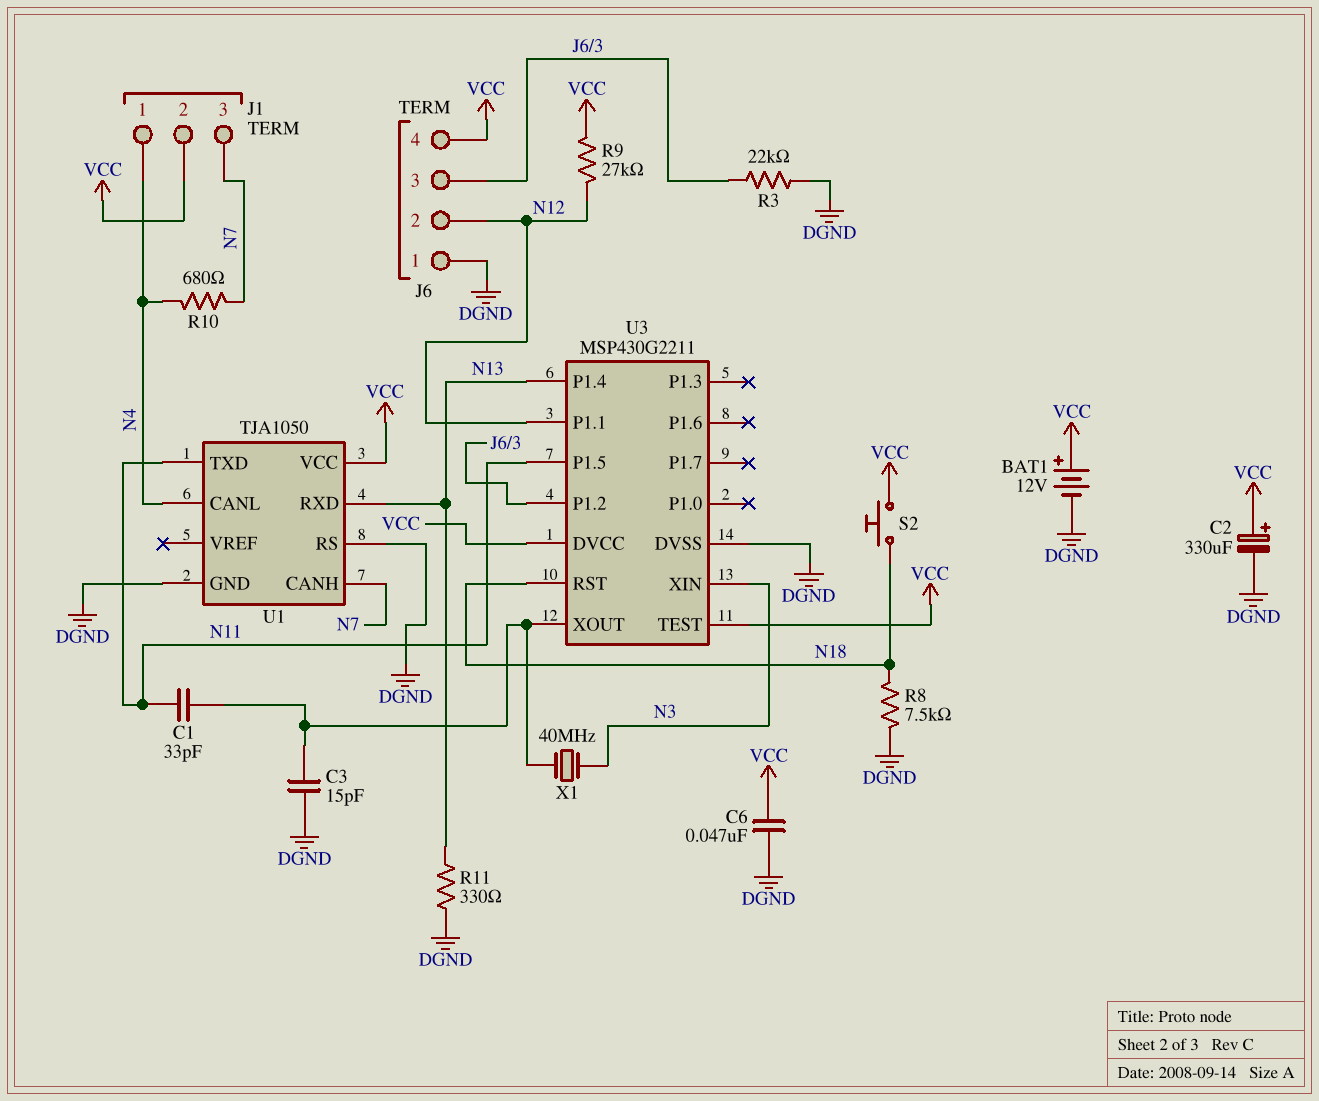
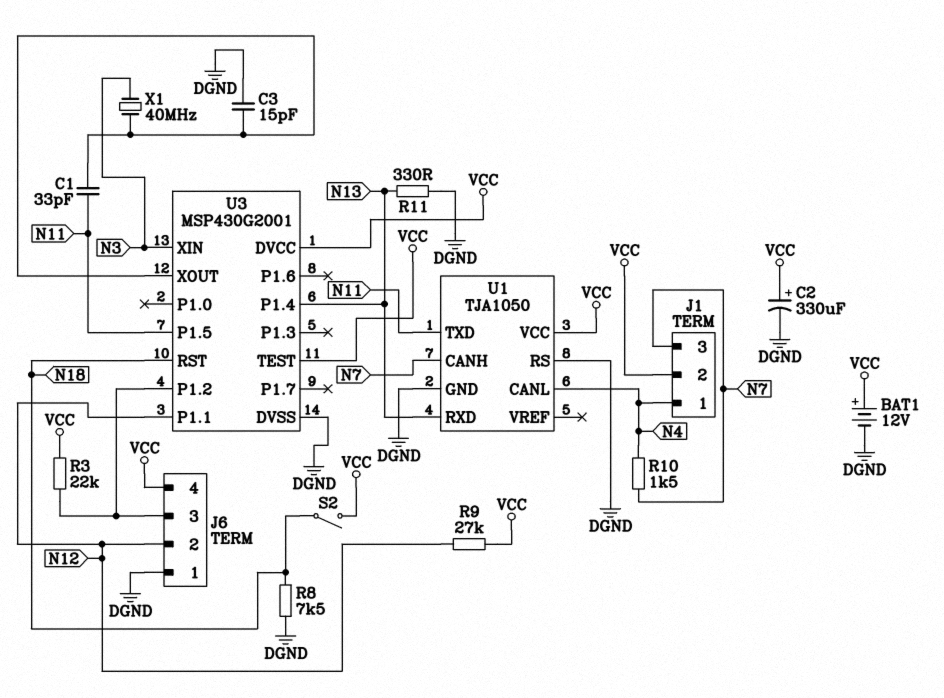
C6: 47nF (DGND, VCC) -> none
R3: 22k (DGND, J6/3) -> 22k (J6/3, VCC)
R10: 680 (N4, N7) -> 1.5k (N4, N7)
S2: button (N18, VCC) -> switch (N18, VCC)
U3: MSP430G2211 -> MSP430G2001

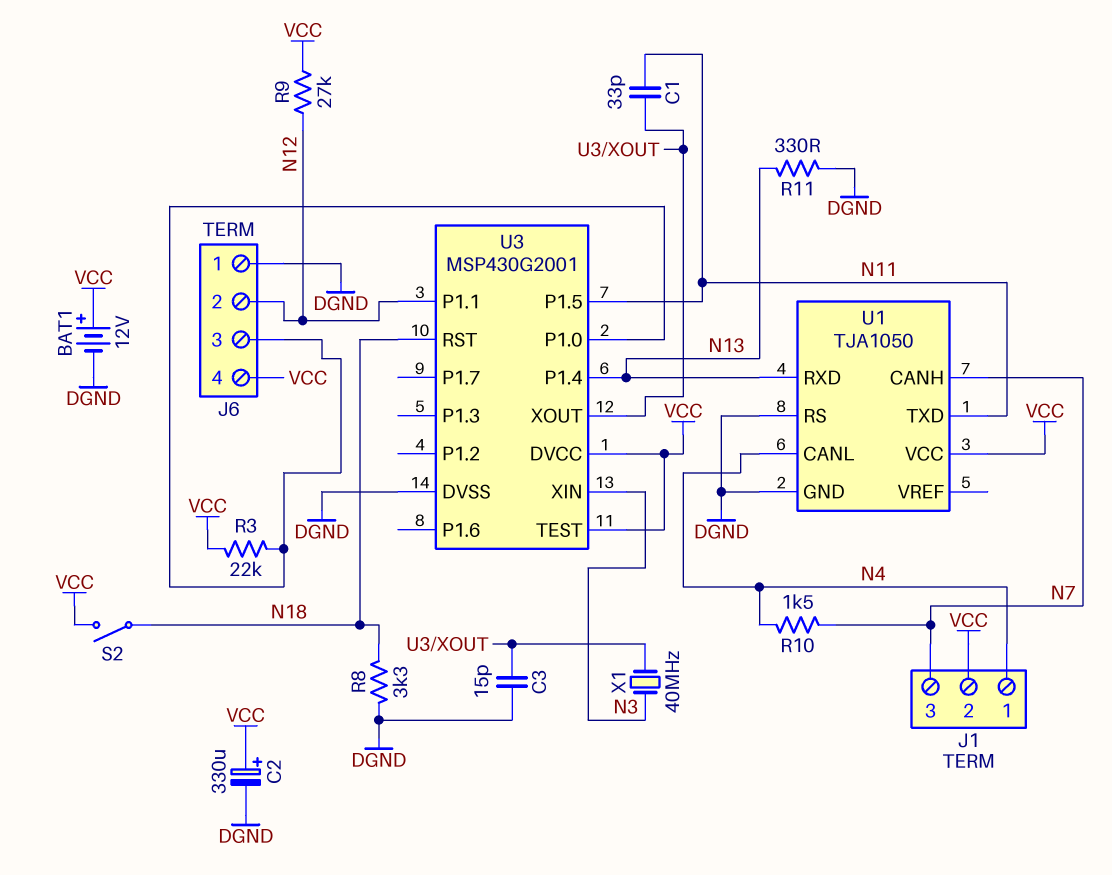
R8: 7.5k (DGND, N18) -> 3.3k (DGND, N18)
U3 pin P1.0: none -> J6/3
U3 pin P1.2: J6/3 -> none

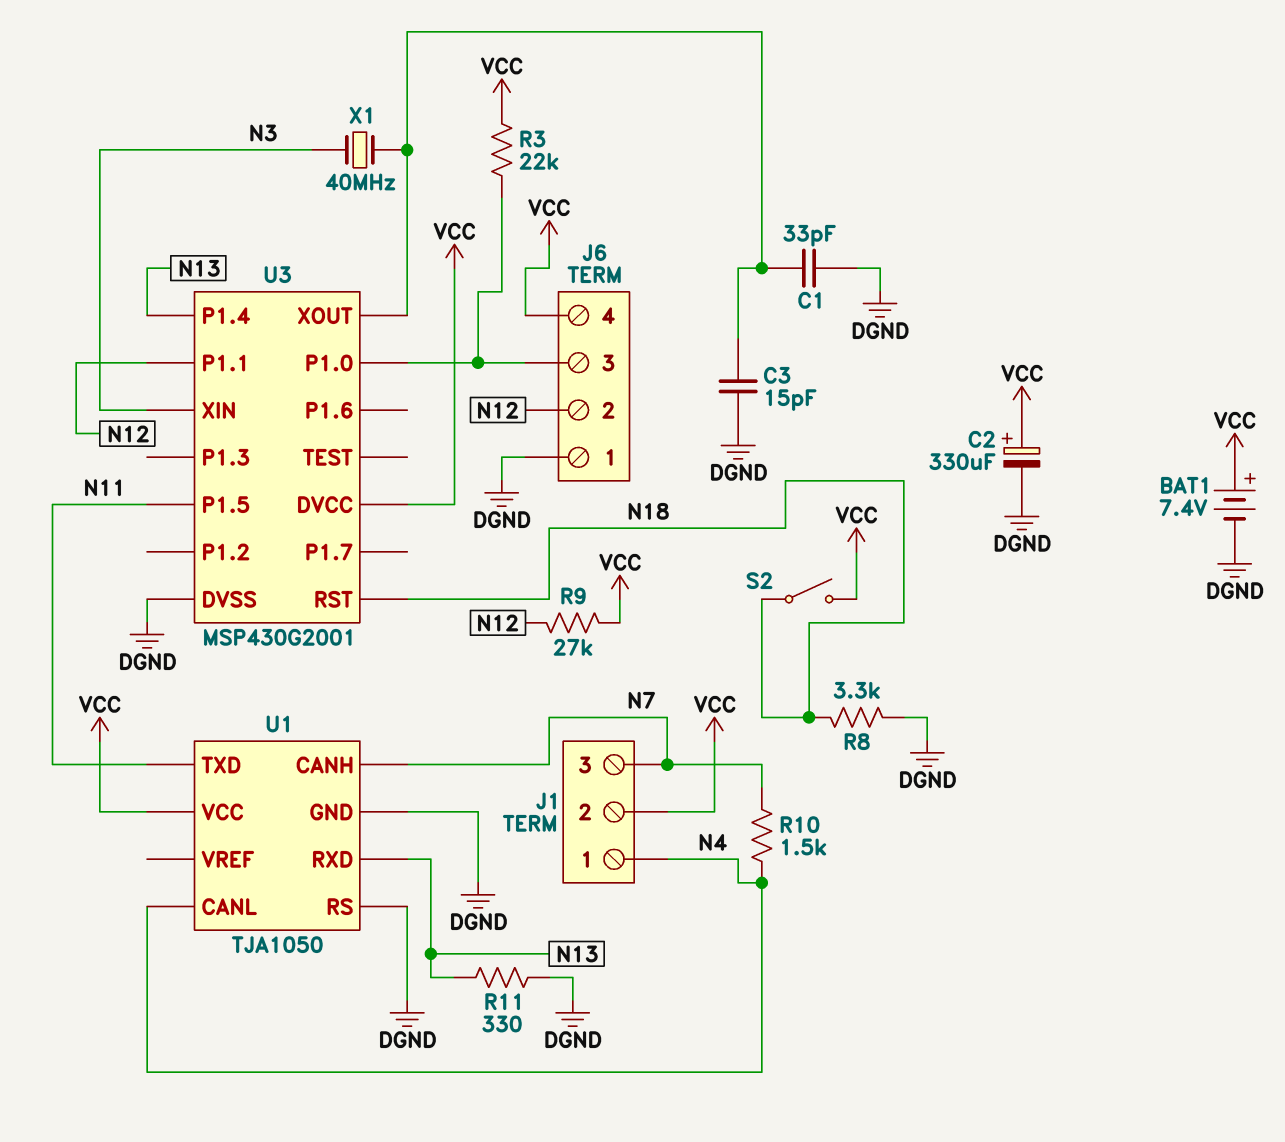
BAT1: 12V (plus VCC, minus DGND) -> 7.4V (plus VCC, minus DGND)
C1: 33pF (N11, U3/XOUT) -> 33pF (DGND, U3/XOUT)
U3 pin TEST: VCC -> none

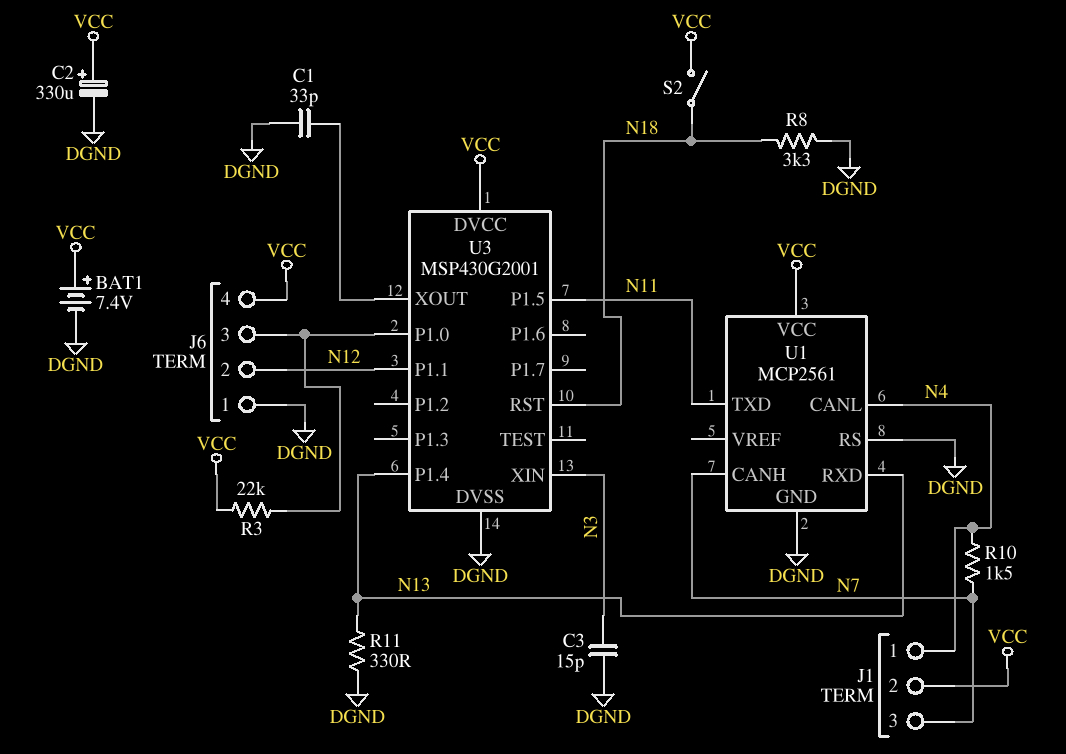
C3: 15pF (DGND, U3/XOUT) -> 15pF (DGND, N3)
R9: 27k (N12, VCC) -> none
U1: TJA1050 -> MCP2561
X1: 40MHz (N3, U3/XOUT) -> none

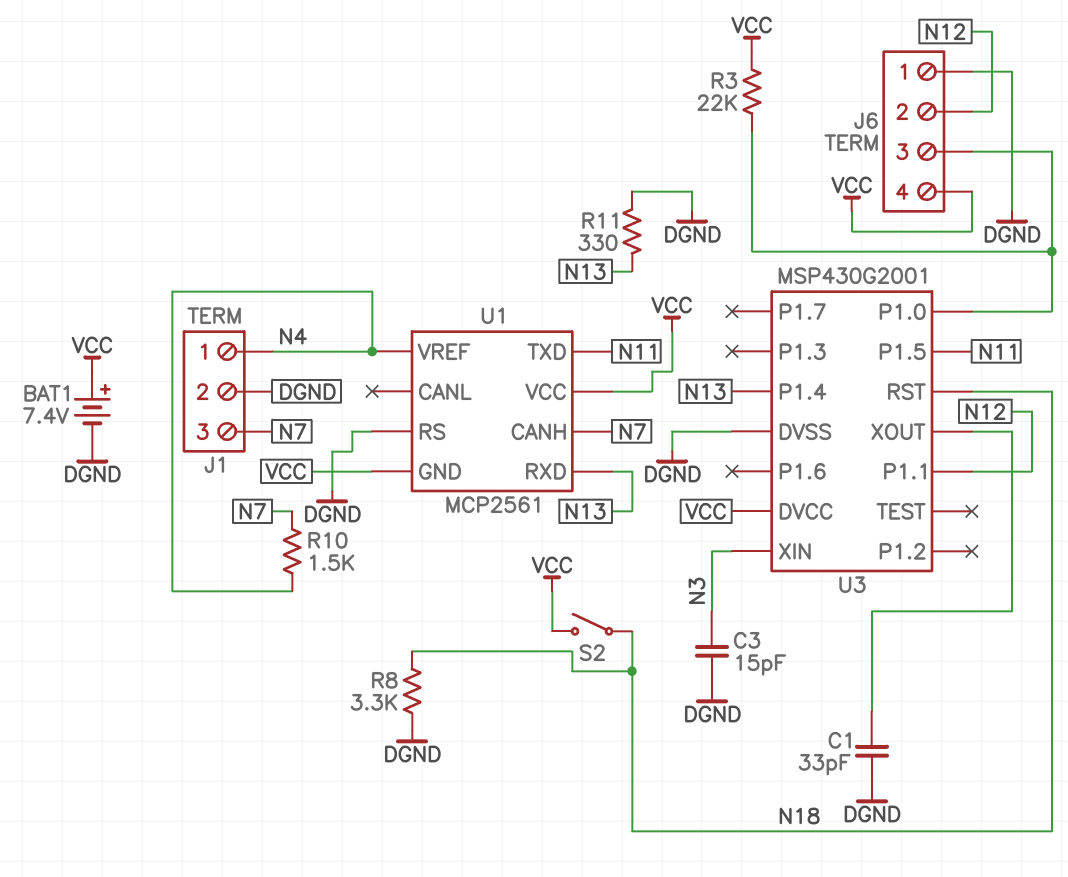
C2: 330uF (plus VCC, minus DGND) -> none
J1 pin 2: VCC -> DGND
U1 pin CANL: N4 -> none
U1 pin GND: DGND -> VCC
U1 pin VREF: none -> N4

